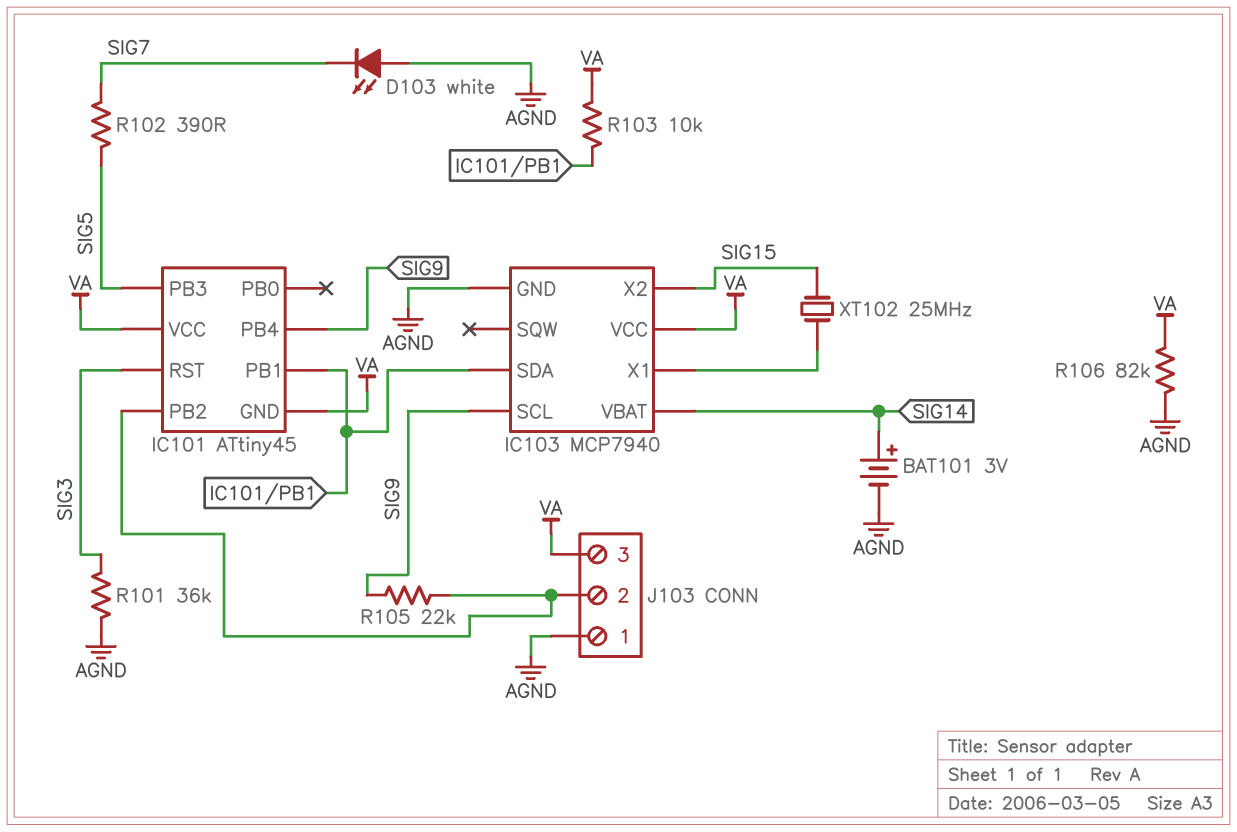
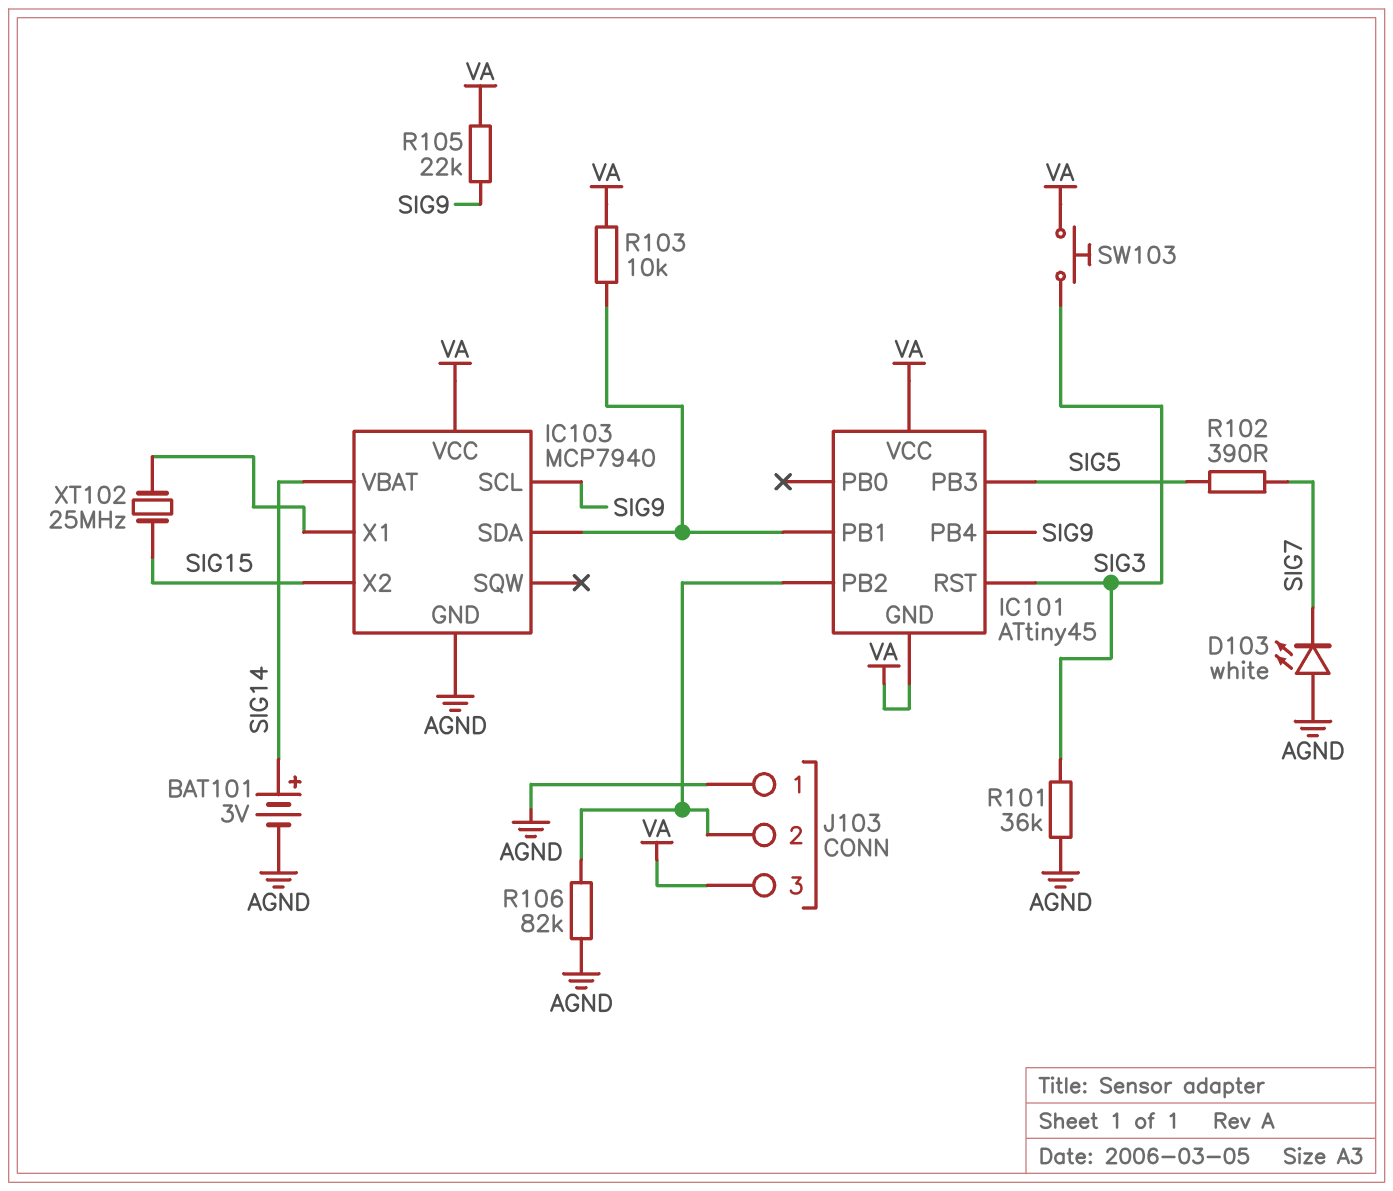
R105: 22k (IC101/PB2, SIG9) -> 22k (SIG9, VA)
R106: 82k (AGND, VA) -> 82k (AGND, IC101/PB2)
SW103: none -> button (SIG3, VA)

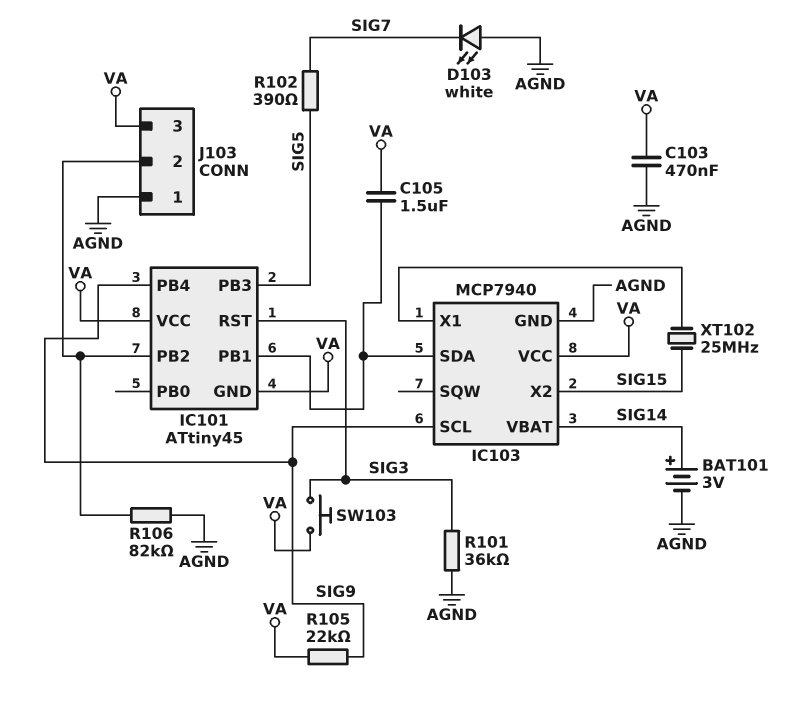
C103: none -> 470nF (AGND, VA)
C105: none -> 1.5uF (IC101/PB1, VA)
R103: 10k (IC101/PB1, VA) -> none

